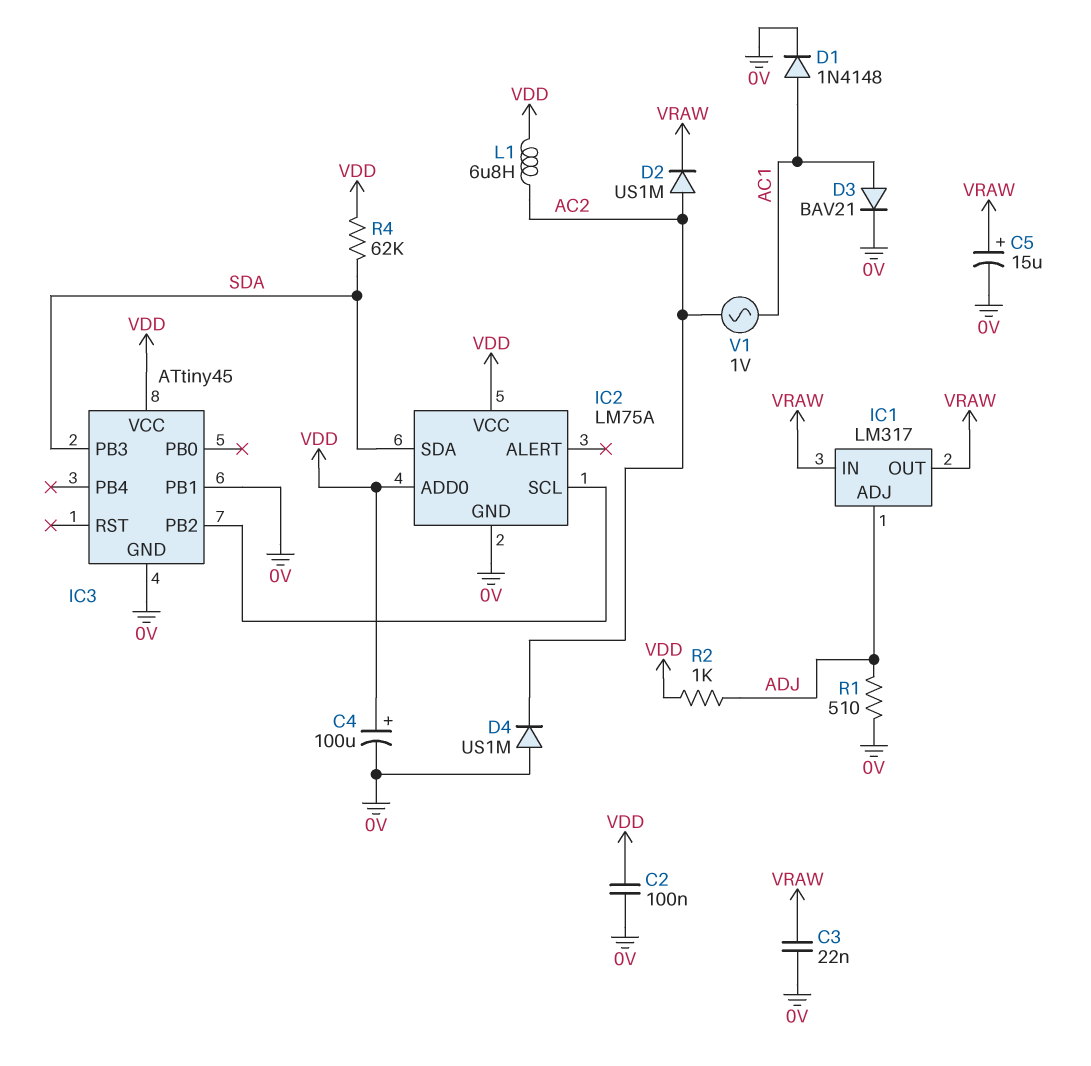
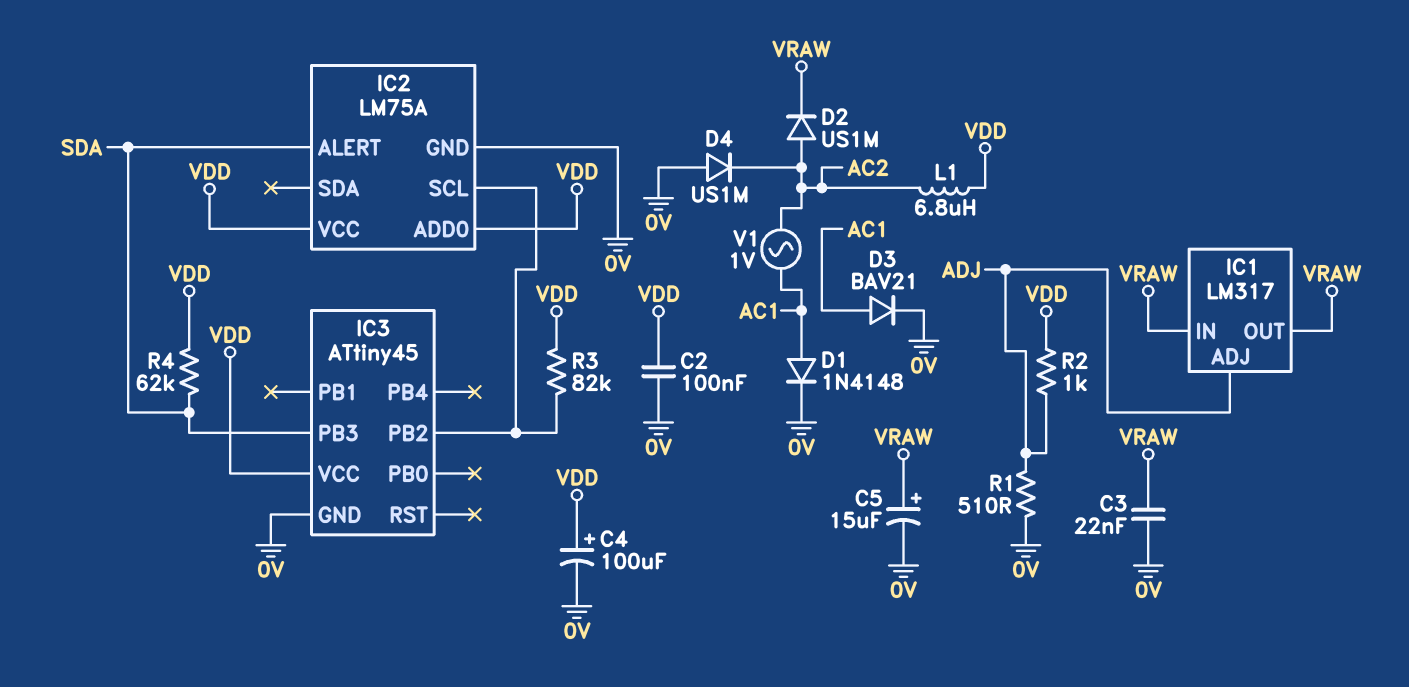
IC2 pin ALERT: none -> SDA
IC2 pin SDA: SDA -> none
IC3 pin PB1: 0V -> none
R3: none -> 82k (IC2/SCL, VDD)

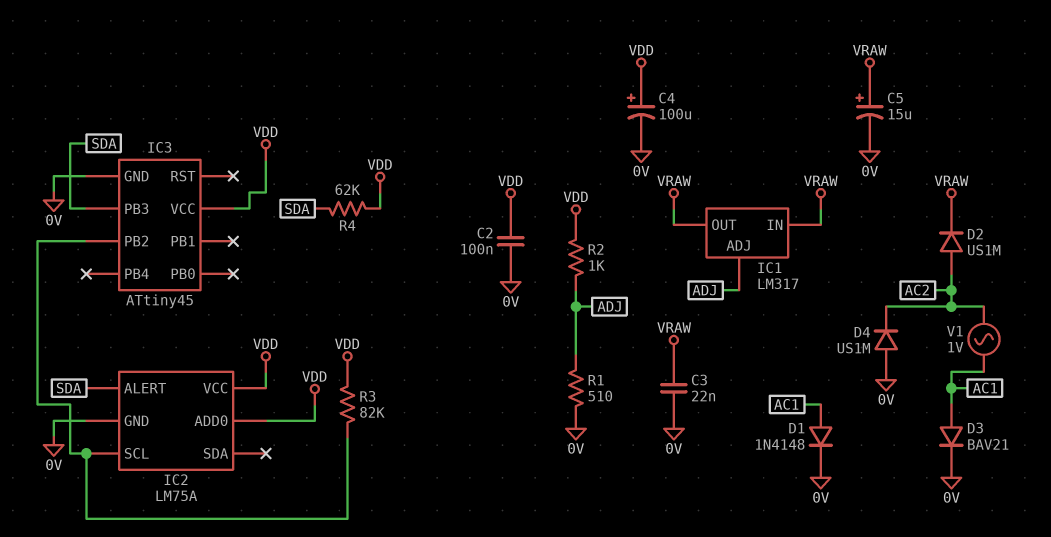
L1: 6.8uH (AC2, VDD) -> none

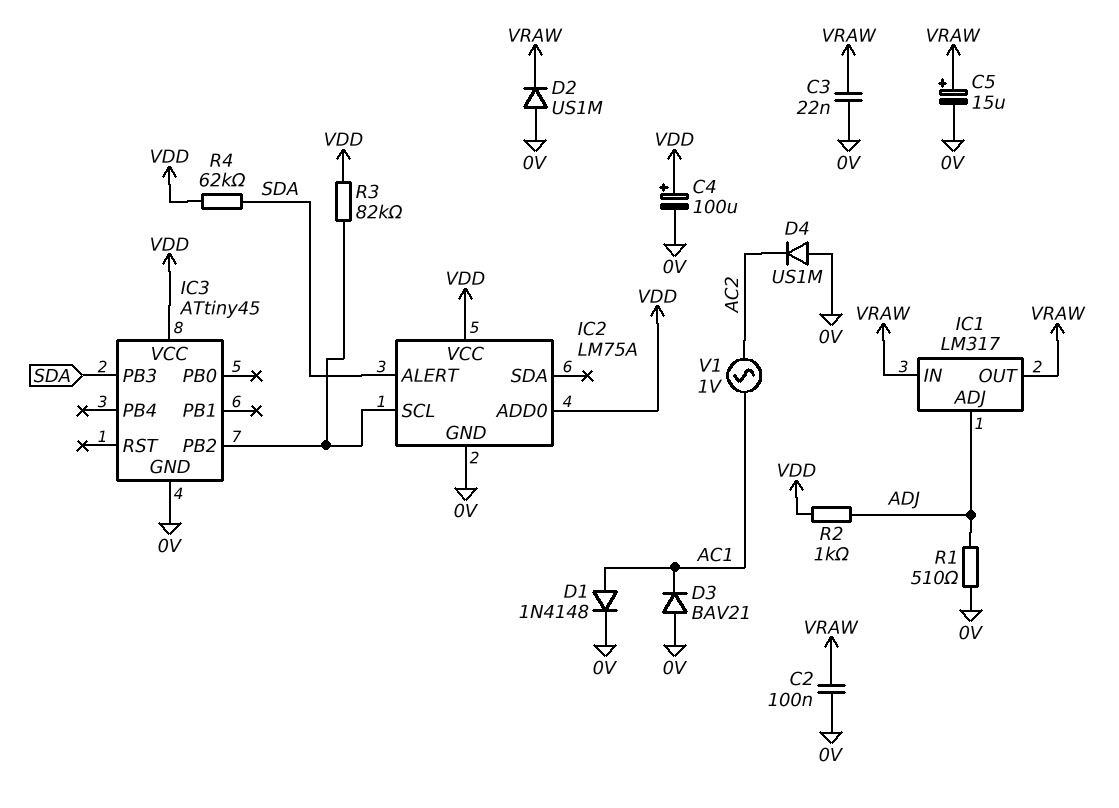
C2: 100nF (0V, VDD) -> 100nF (0V, VRAW)
D2: diode US1M (A AC2, K VRAW) -> diode US1M (A 0V, K VRAW)
D3: diode BAV21 (A AC1, K 0V) -> diode BAV21 (A 0V, K AC1)

